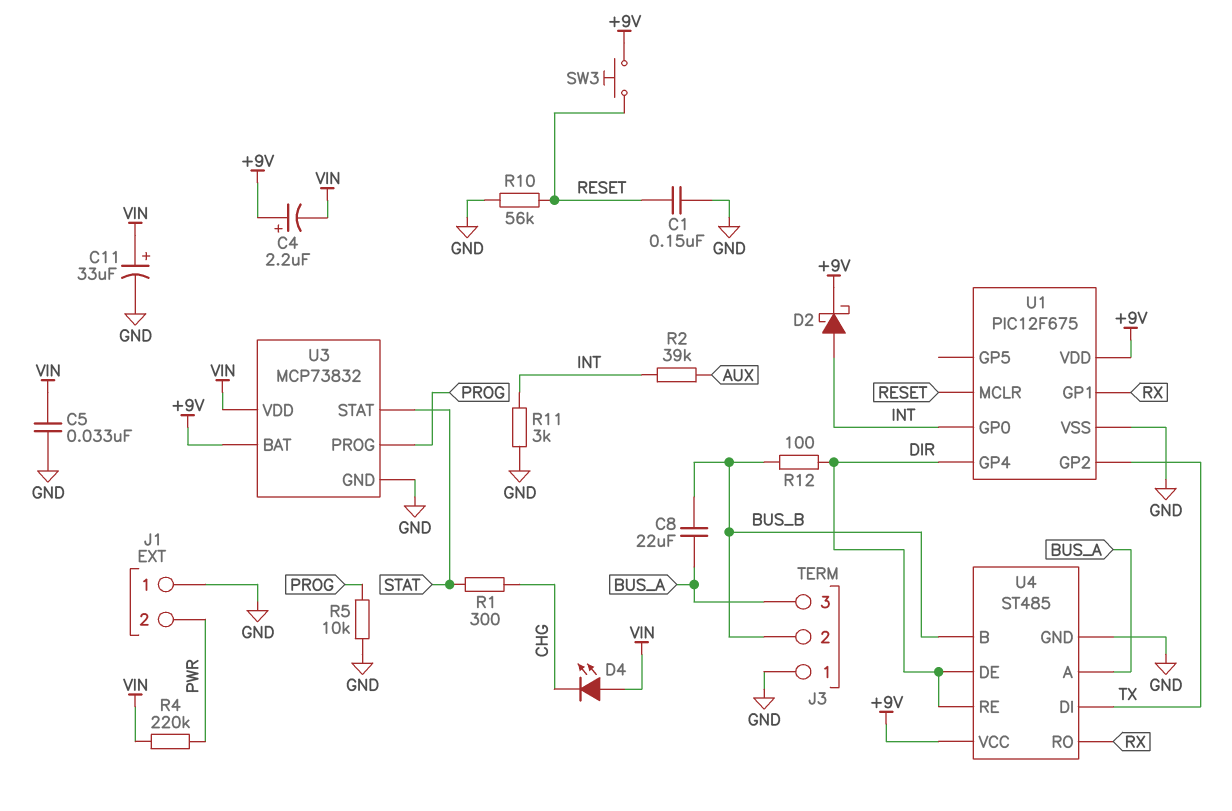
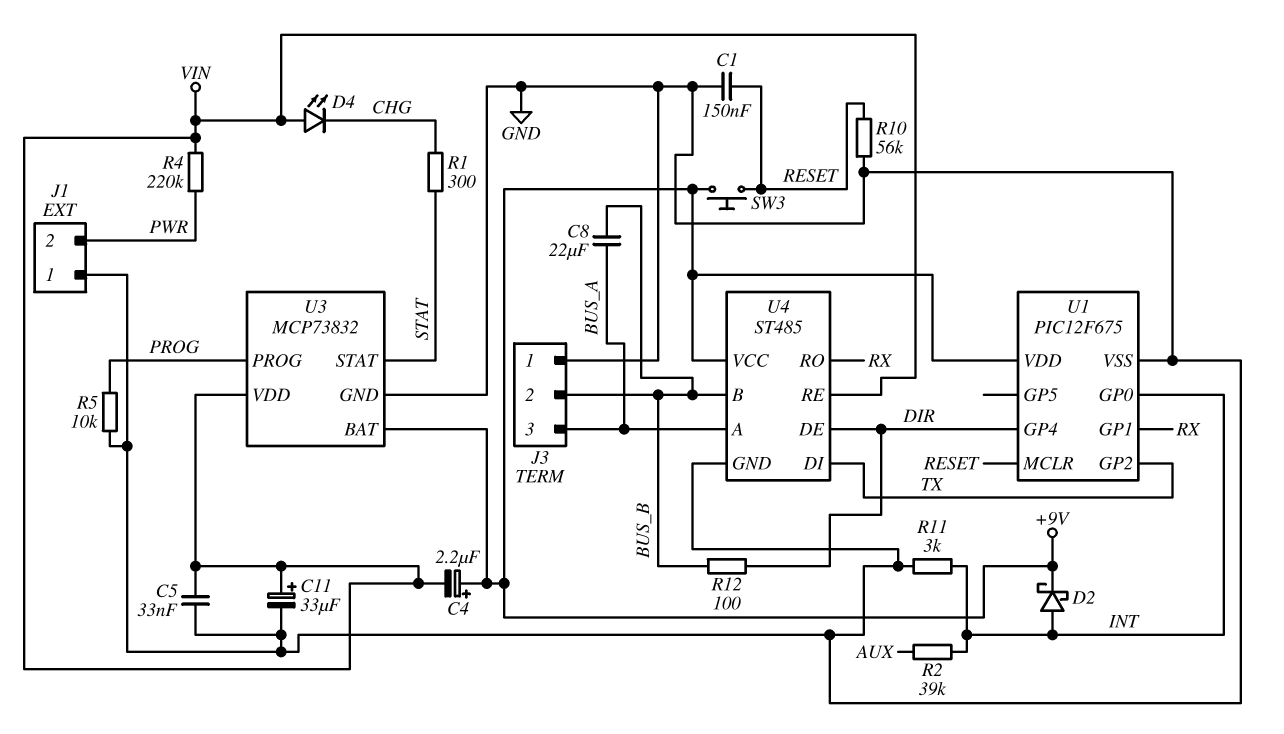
U4 pin RE: DIR -> VIN

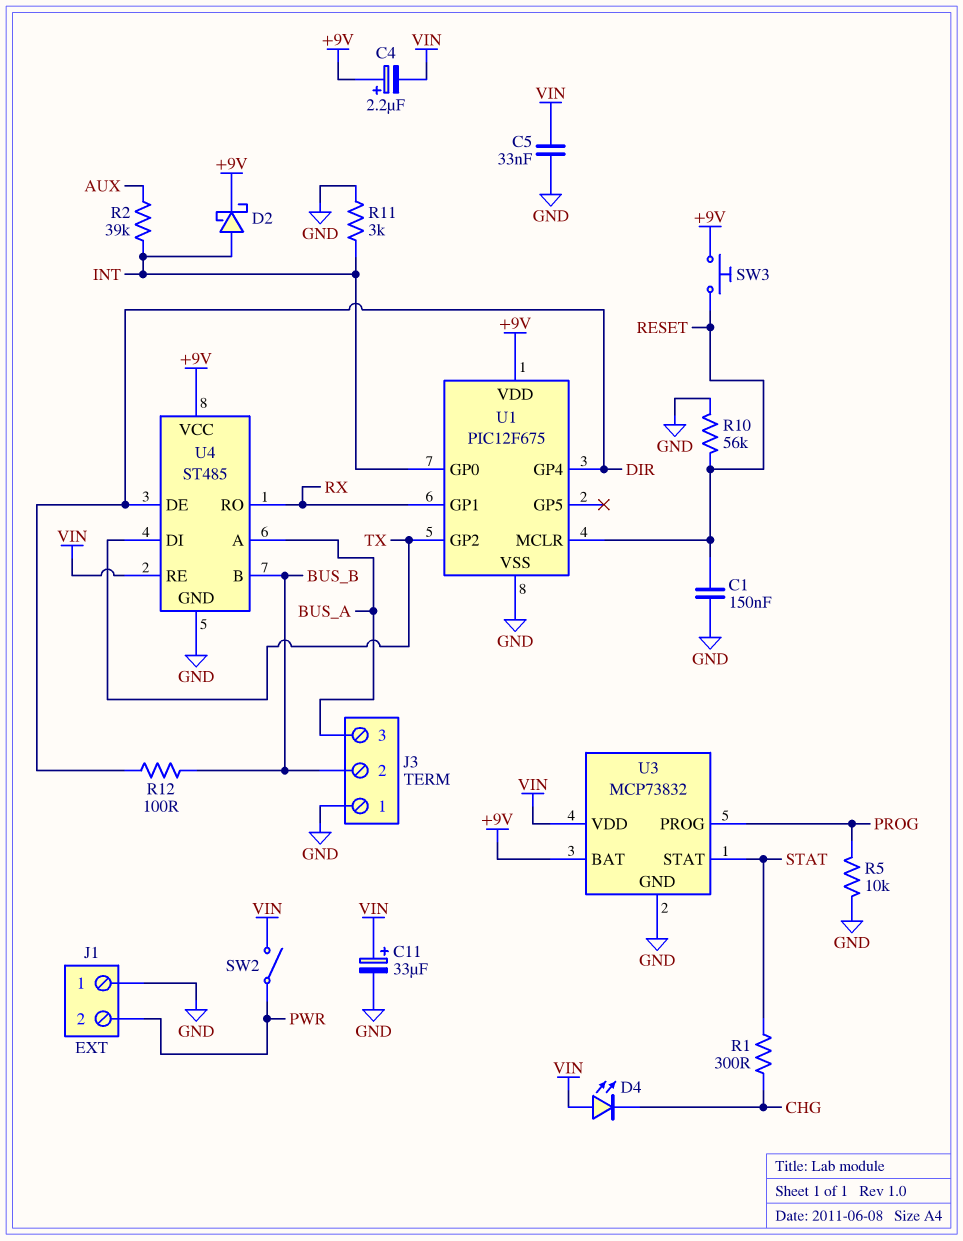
C8: 22uF (BUS_A, BUS_B) -> none
R4: 220k (PWR, VIN) -> none
SW2: none -> switch (PWR, VIN)

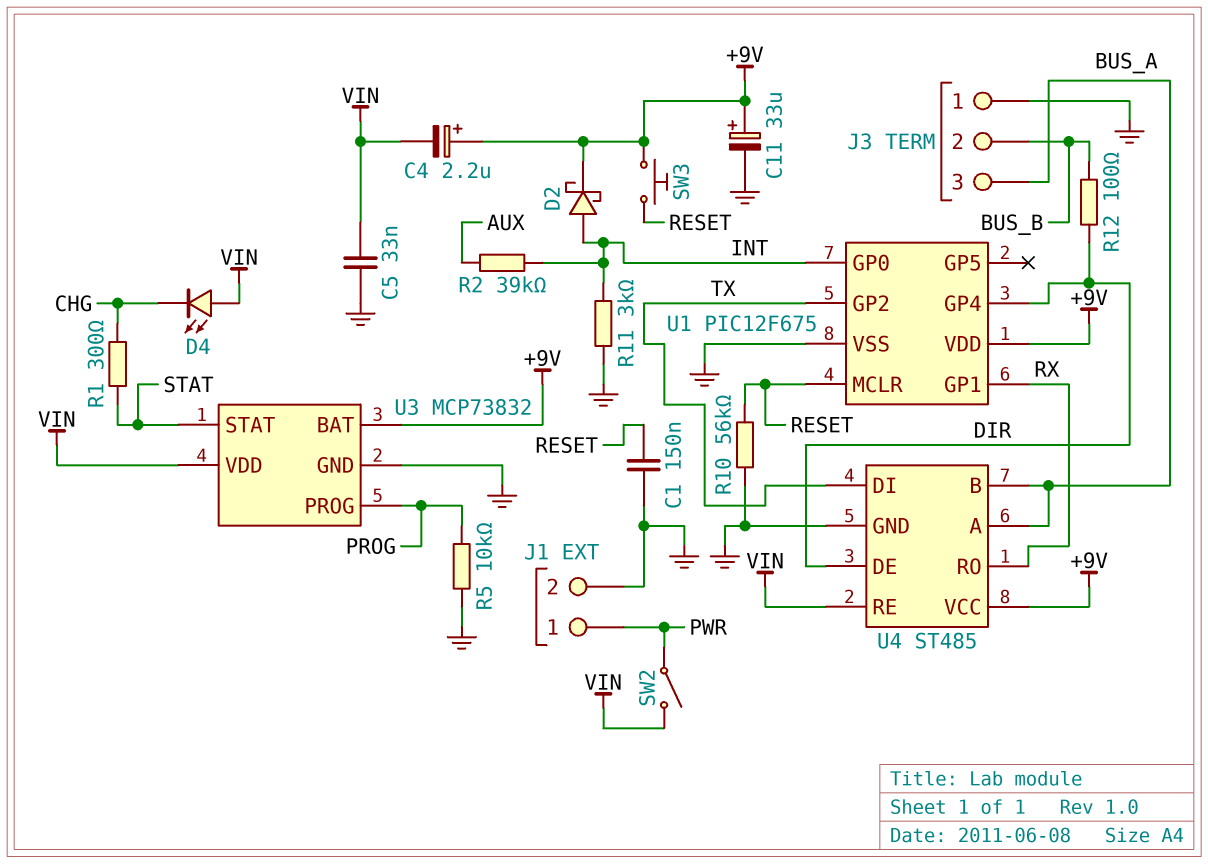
C11: 33uF (plus VIN, minus GND) -> 33uF (plus +9V, minus GND)
J1 pin 1: GND -> PWR
J1 pin 2: PWR -> GND
U4 pin B: BUS_B -> BUS_A

